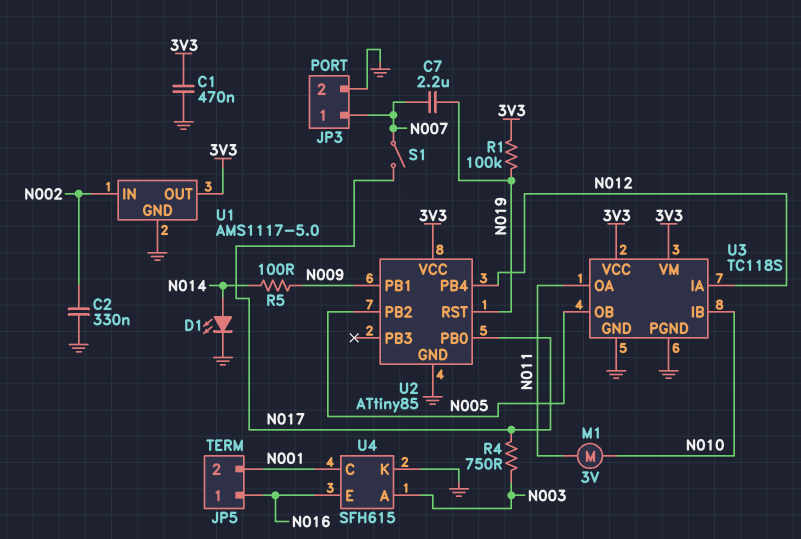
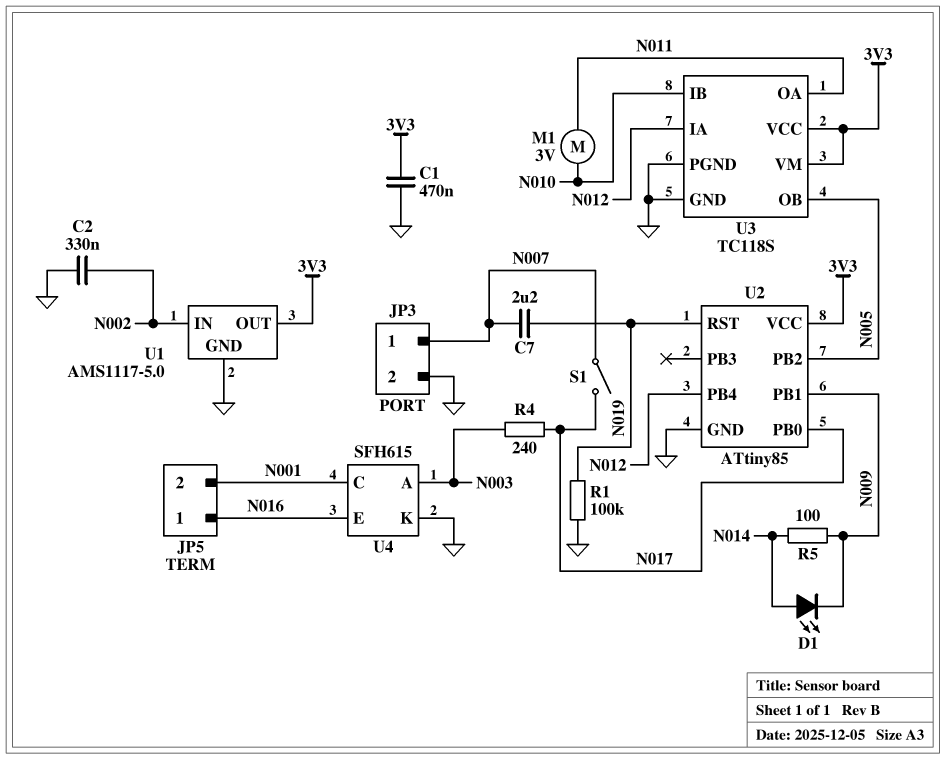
D1: LED (A N014, K GND) -> LED (A N014, K N009)
R1: 100k (3V3, N019) -> 100k (GND, N019)
R4: 750 (N003, N017) -> 240 (N003, N017)

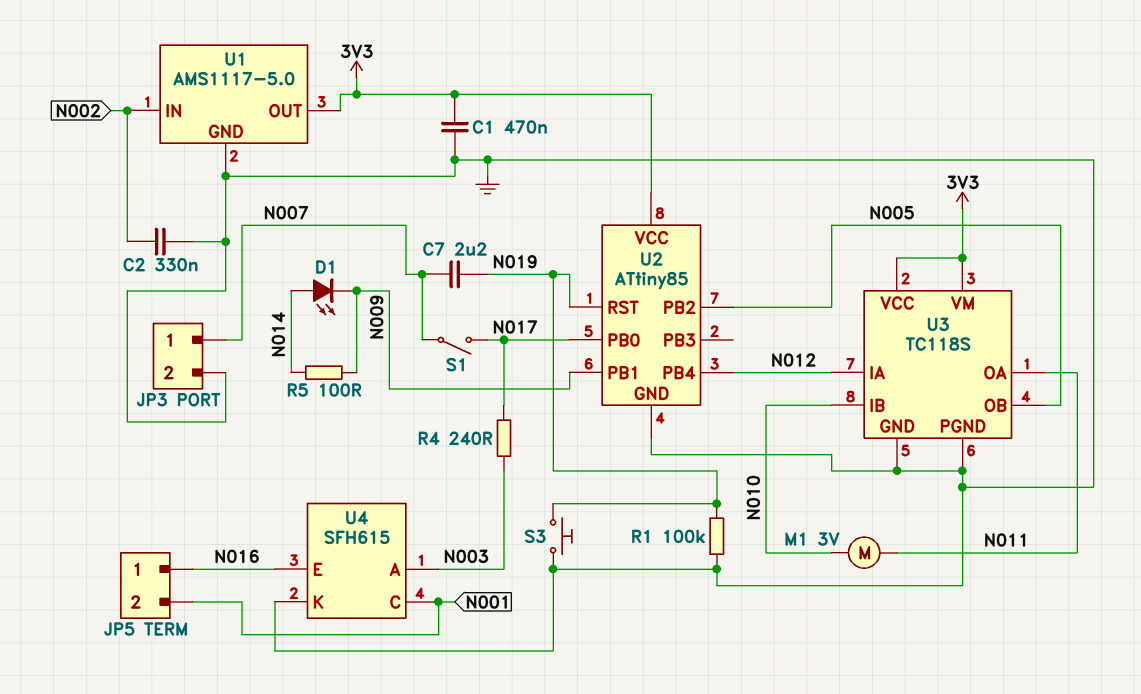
S3: none -> button (GND, N019)

